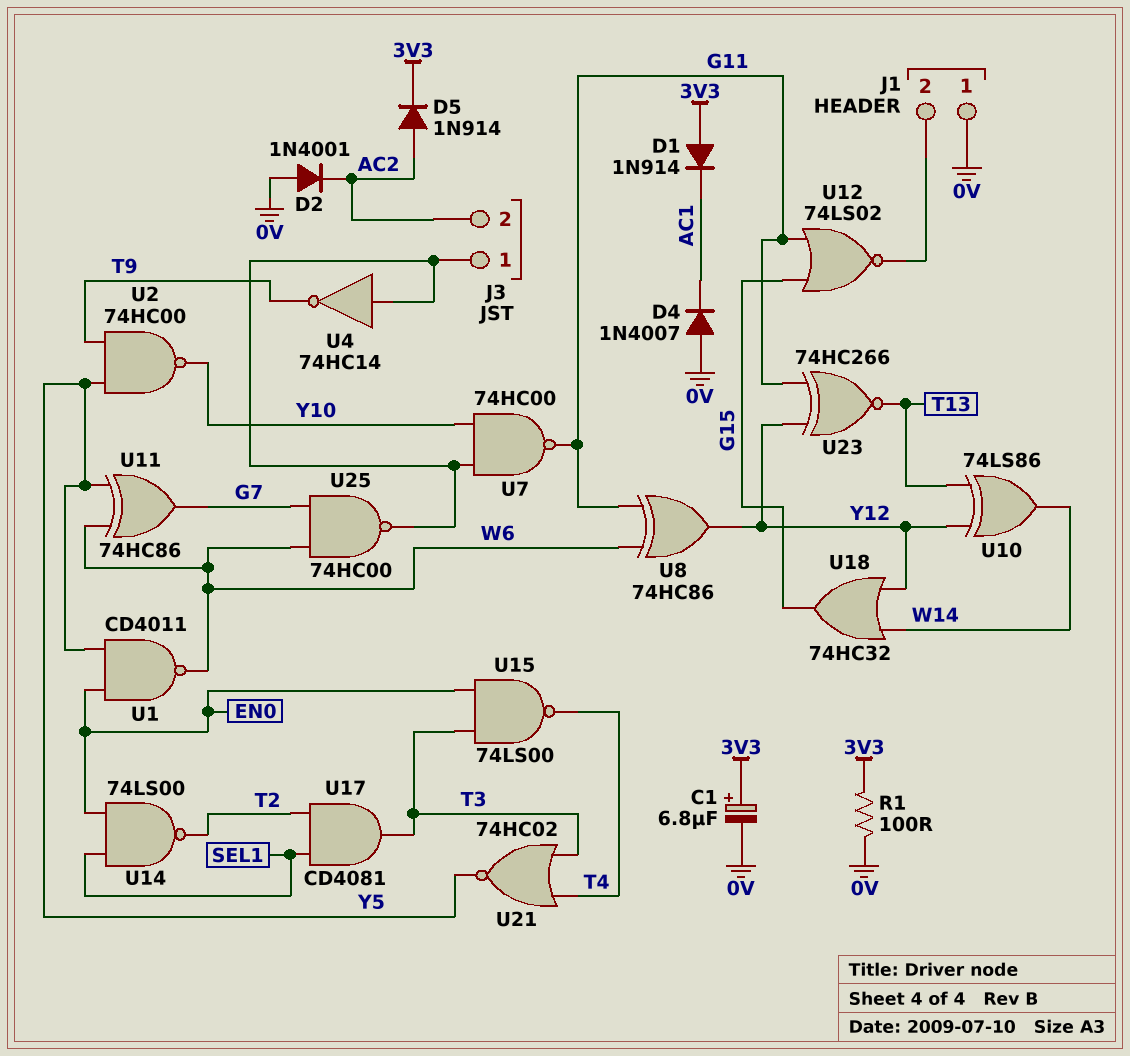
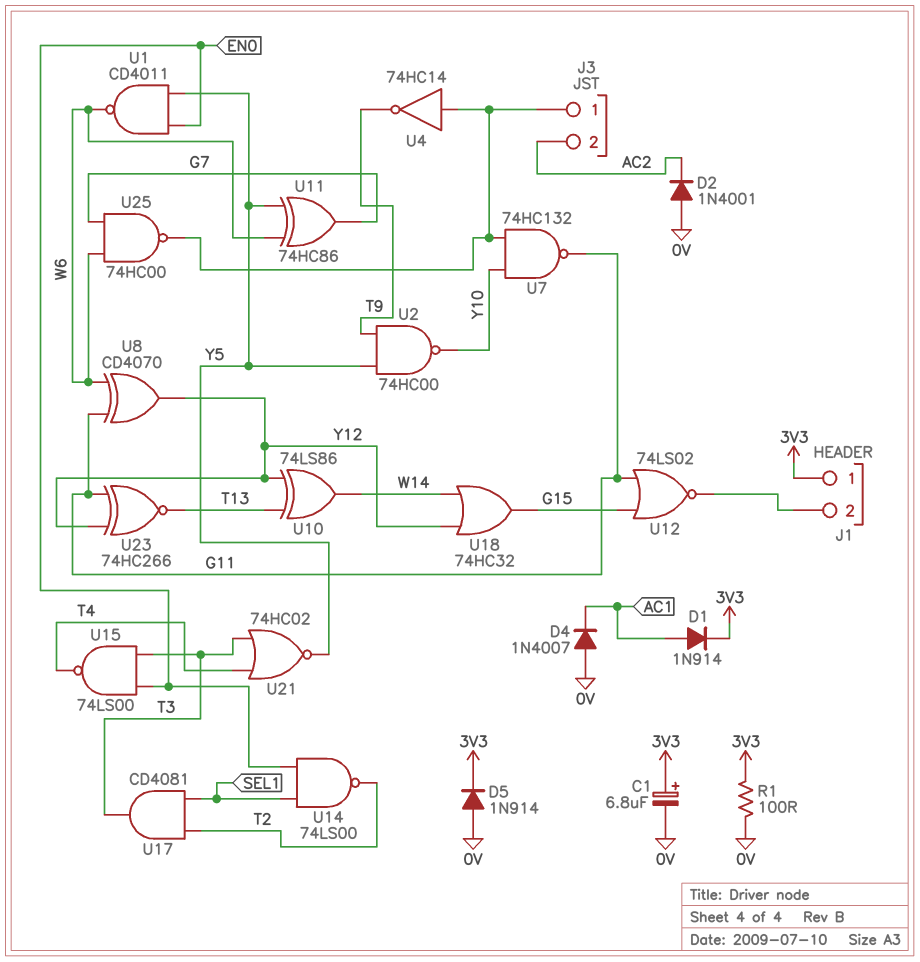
D1: diode 1N914 (A 3V3, K AC1) -> diode 1N914 (A AC1, K 3V3)
D5: diode 1N914 (A AC2, K 3V3) -> diode 1N914 (A 0V, K 3V3)
J1 pin 1: 0V -> 3V3
U7: NAND 74HC00 (in J3/1, in Y10, out G11) -> NAND 74HC132 (in J3/1, in Y10, out G11)
U8: XOR 74HC86 (in G11, in W6, out Y12) -> XOR CD4070 (in G11, in W6, out Y12)

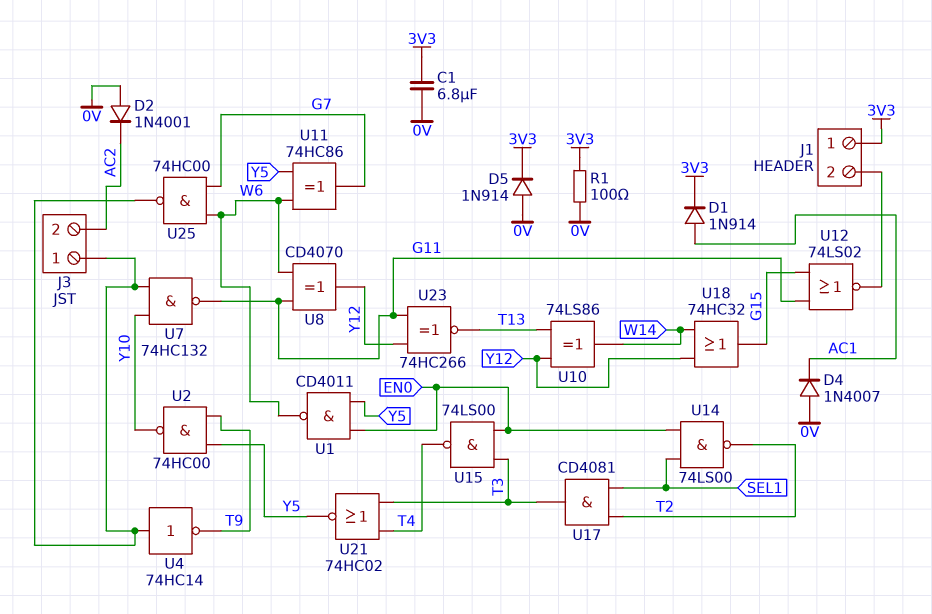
C1: 6.8uF (plus 3V3, minus 0V) -> 6.8uF (0V, 3V3)

